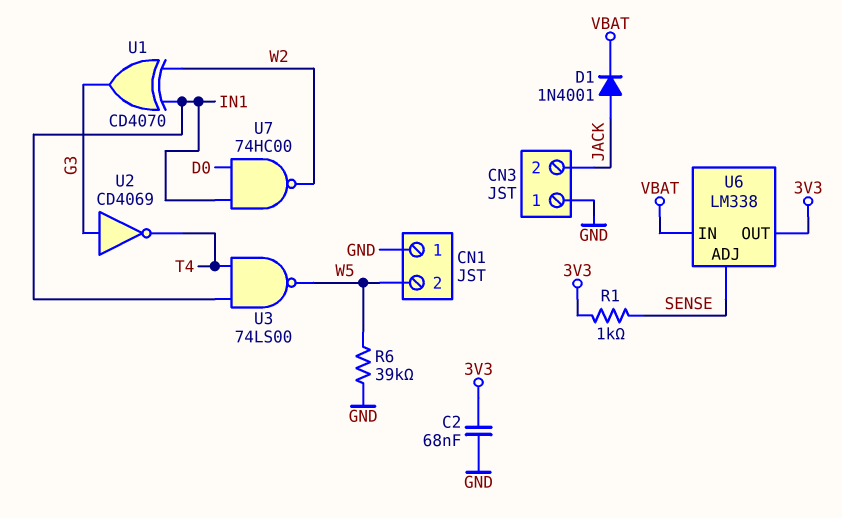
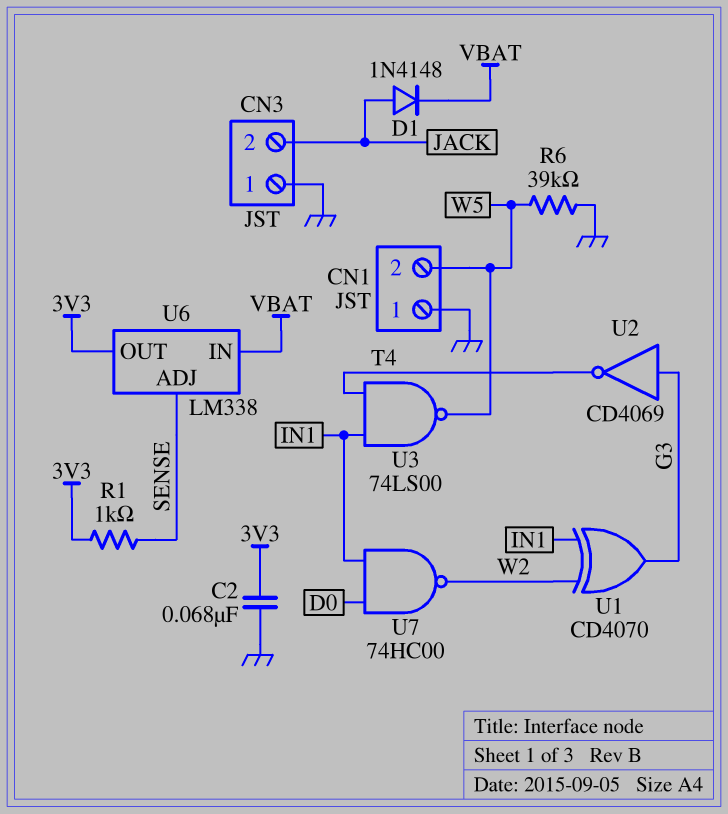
D1: diode 1N4001 (A JACK, K VBAT) -> diode 1N4148 (A JACK, K VBAT)

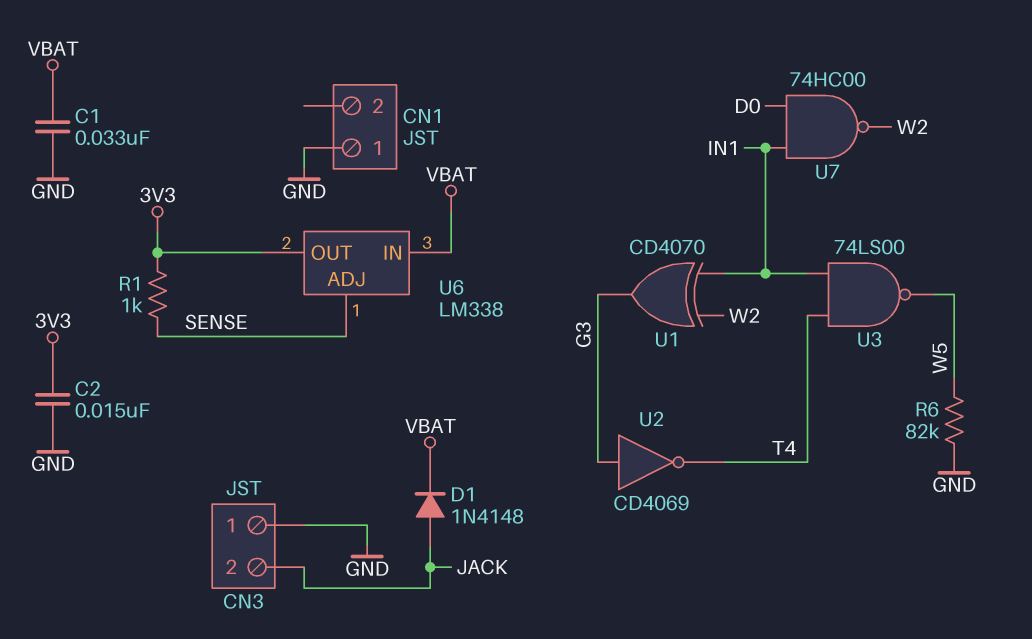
C1: none -> 33nF (GND, VBAT)
C2: 68nF (3V3, GND) -> 15nF (3V3, GND)
CN1 pin 2: W5 -> none
R6: 39k (GND, W5) -> 82k (GND, W5)

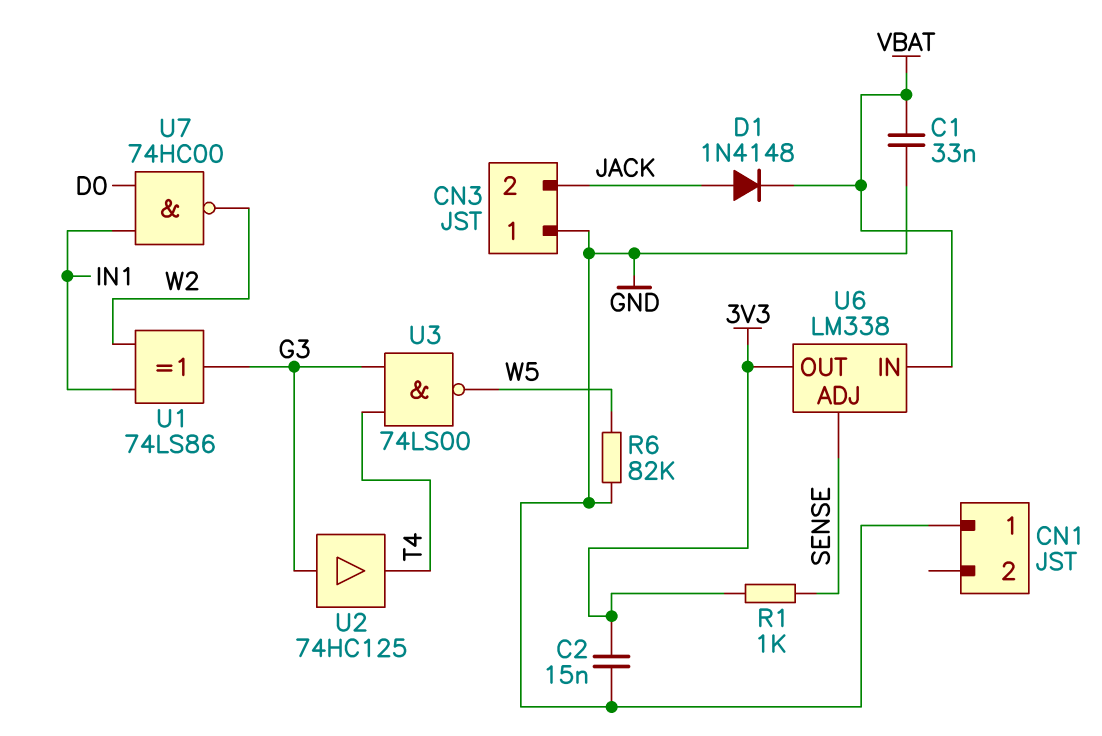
U1: XOR CD4070 (in IN1, in W2, out G3) -> XOR 74LS86 (in IN1, in W2, out G3)
U2: NOT CD4069 (in G3, out T4) -> buffer 74HC125 (in G3, out T4)
U3: NAND 74LS00 (in IN1, in T4, out W5) -> NAND 74LS00 (in G3, in T4, out W5)

